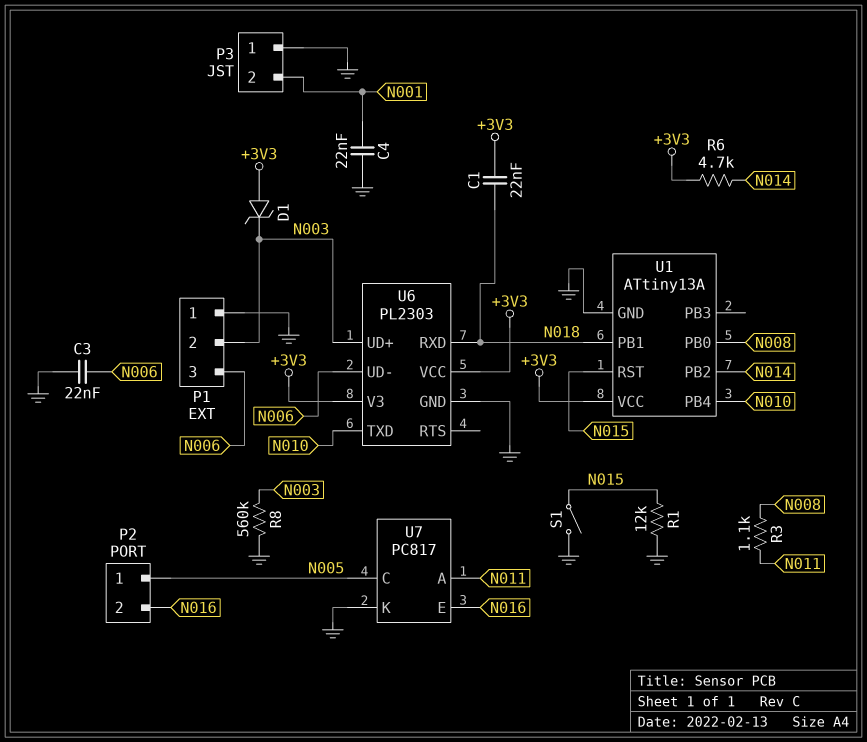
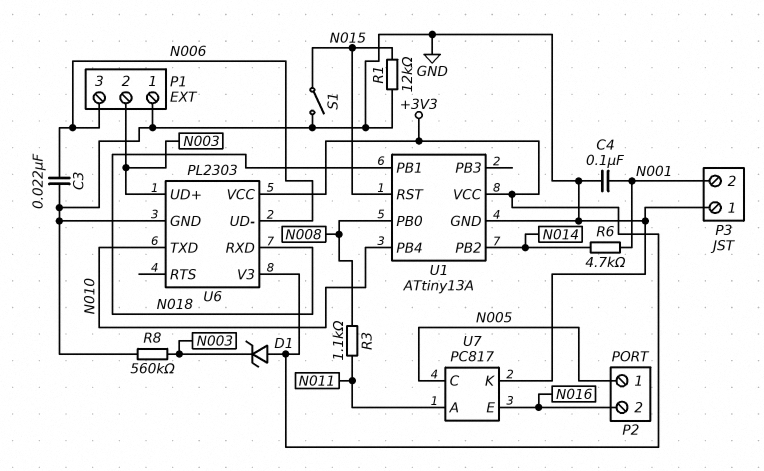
C1: 22nF (+3V3, N018) -> none
C4: 22nF (GND, N001) -> 100nF (GND, N001)
R6: 4.7k (+3V3, N014) -> 4.7k (N001, N014)

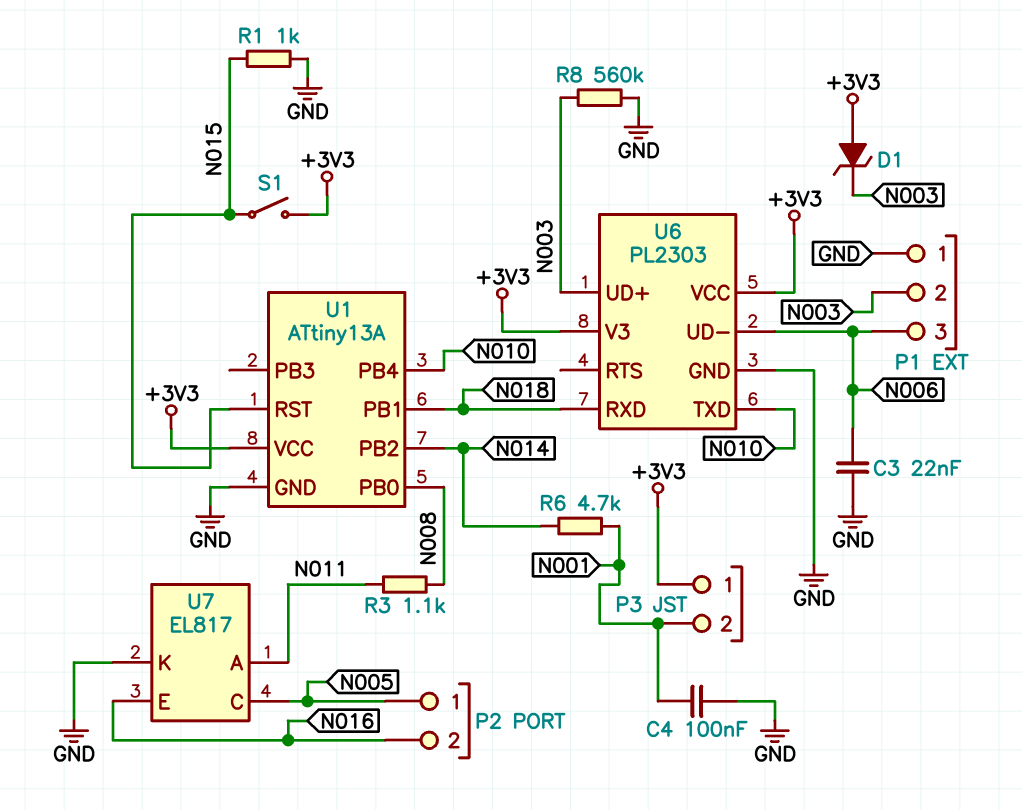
P3 pin 1: GND -> +3V3
R1: 12k (GND, N015) -> 1k (GND, N015)
S1: switch (GND, N015) -> switch (+3V3, N015)
U7: PC817 -> EL817

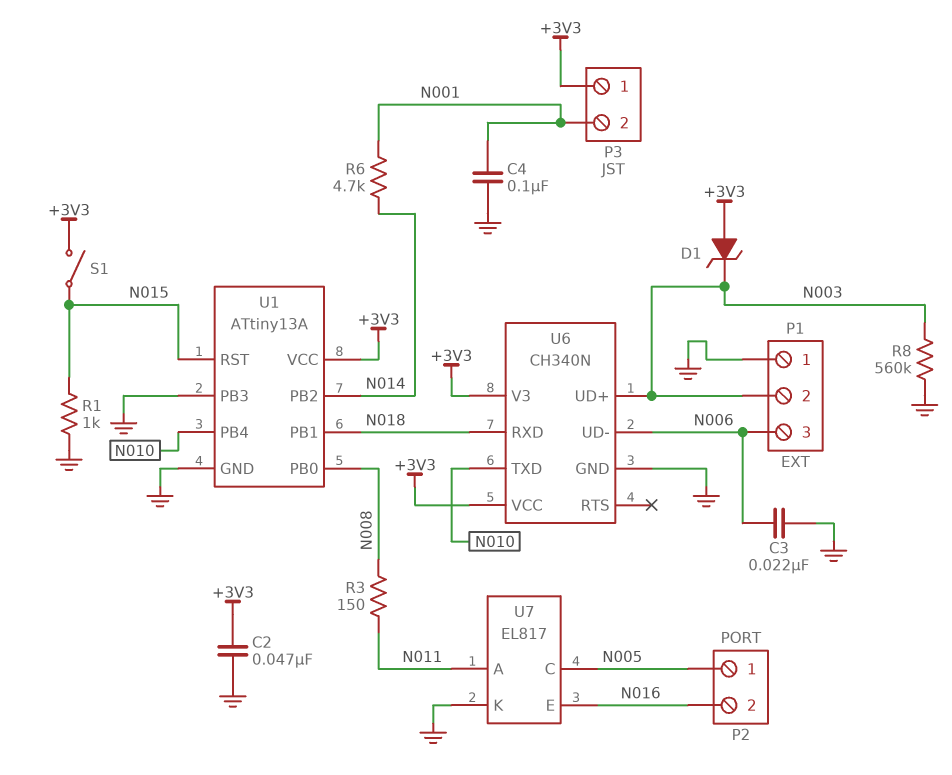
C2: none -> 47nF (+3V3, GND)
R3: 1.1k (N008, N011) -> 150 (N008, N011)
U1 pin PB3: none -> GND
U6: PL2303 -> CH340N

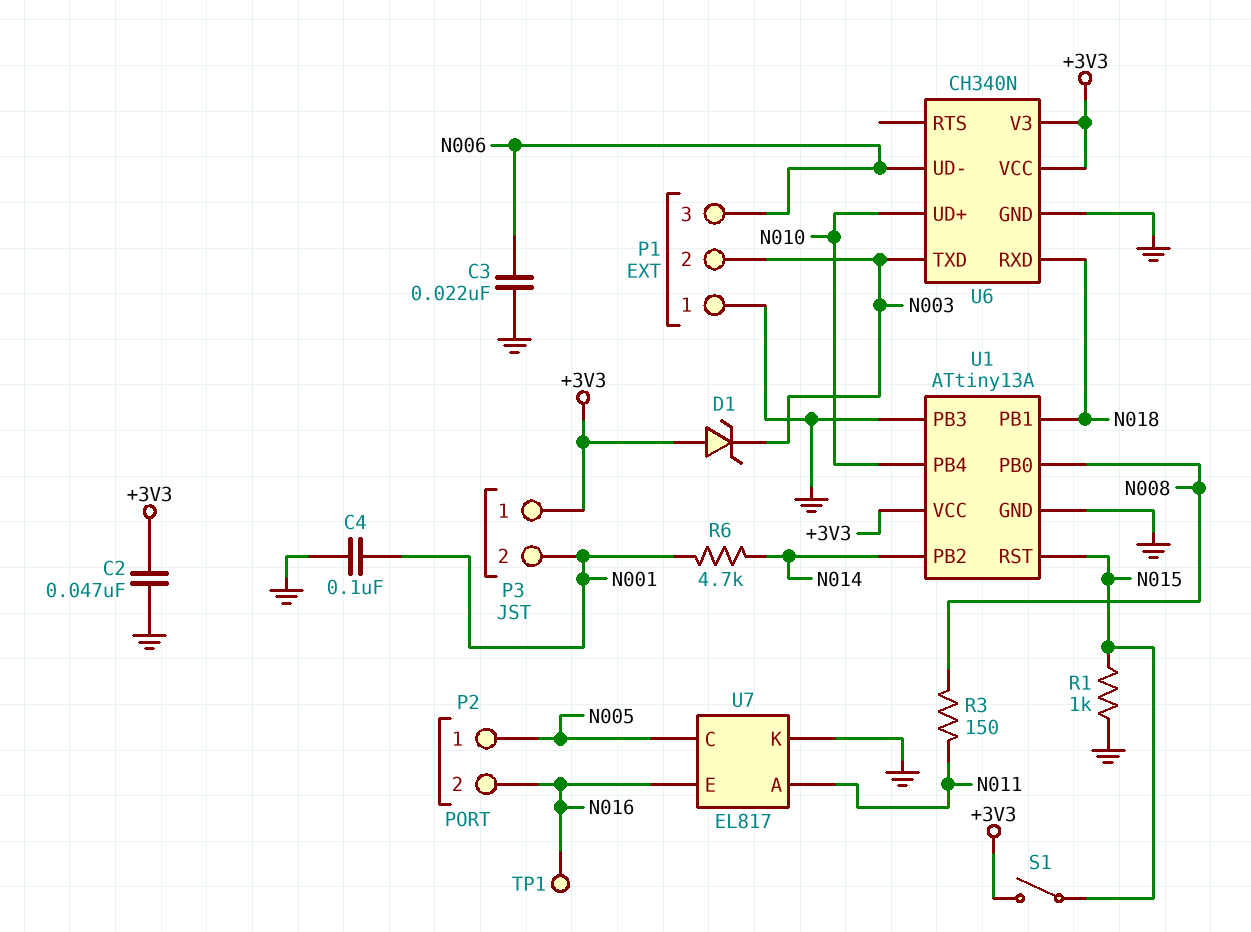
R8: 560k (GND, N003) -> none
TP1: none -> test point (N016)
U6 pin TXD: N010 -> N003
U6 pin UD+: N003 -> N010

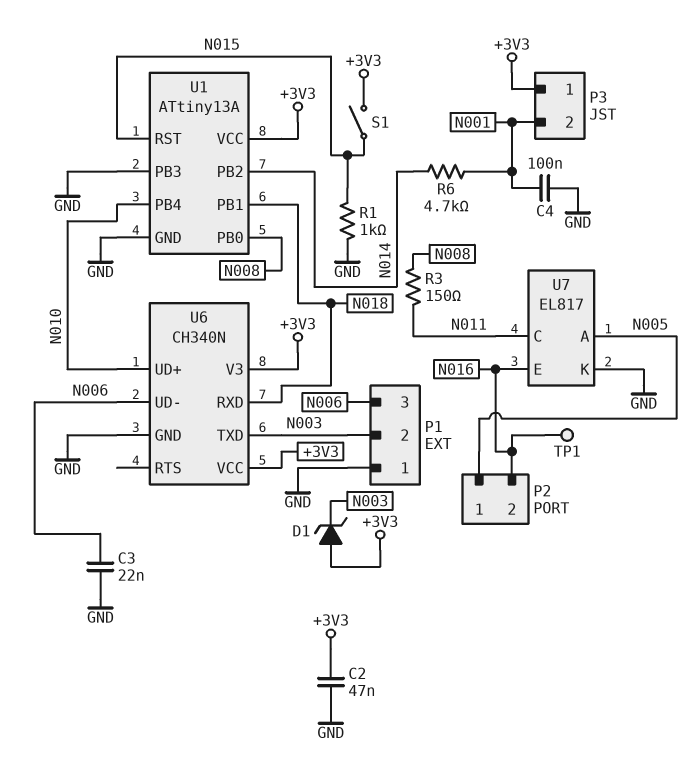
U7 pin A: N011 -> N005
U7 pin C: N005 -> N011

